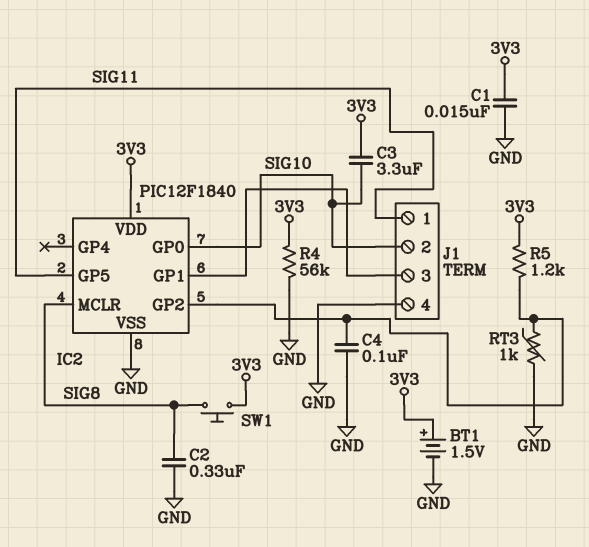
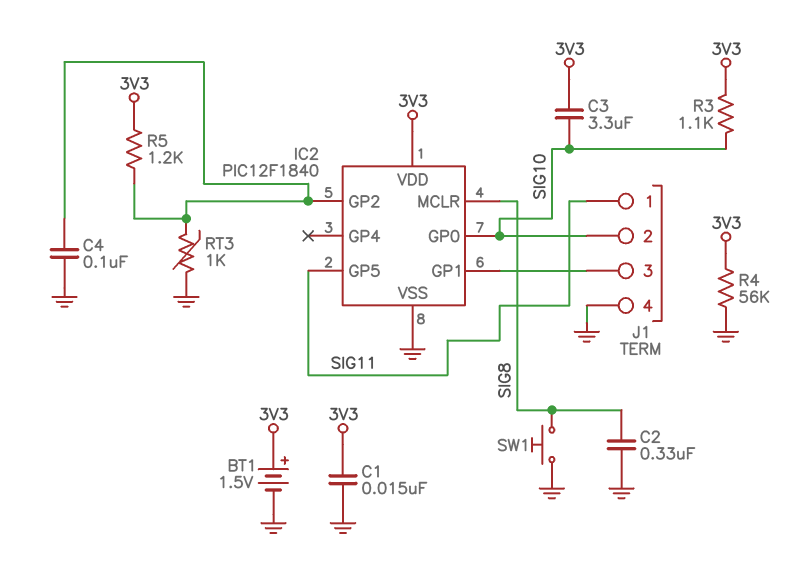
R3: none -> 1.1k (3V3, SIG10)
SW1: button (3V3, SIG8) -> button (GND, SIG8)

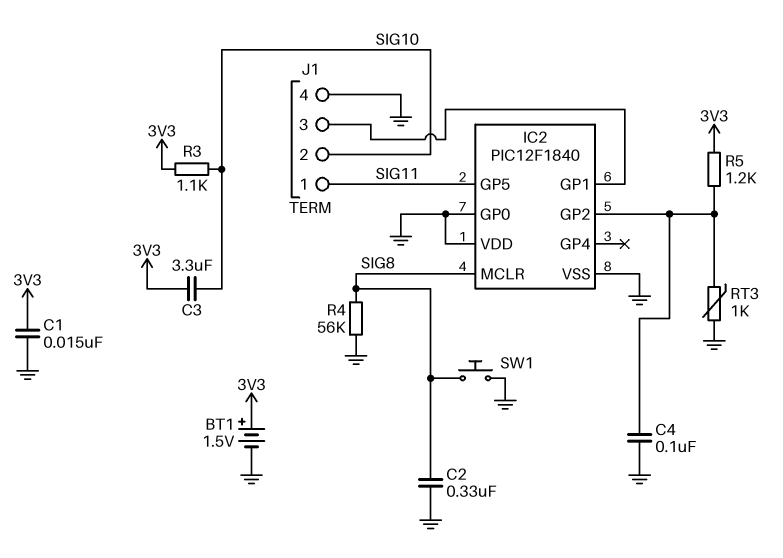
IC2 pin GP0: SIG10 -> GND
IC2 pin VDD: 3V3 -> GND
R4: 56k (3V3, GND) -> 56k (GND, SIG8)

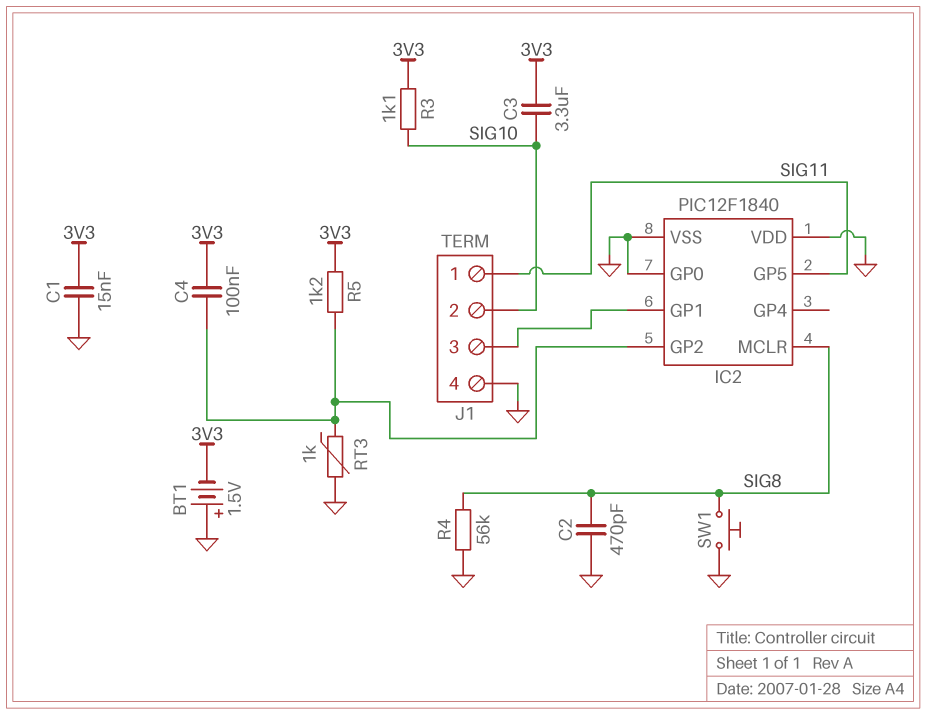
BT1: 1.5V (plus 3V3, minus GND) -> 1.5V (plus GND, minus 3V3)
C2: 330nF (GND, SIG8) -> 470pF (GND, SIG8)
C4: 100nF (GND, IC2/GP2) -> 100nF (3V3, IC2/GP2)

